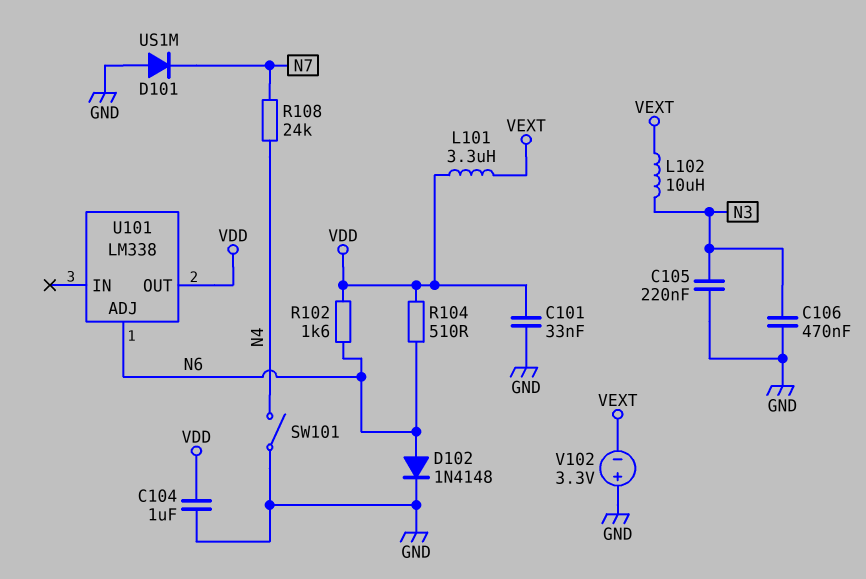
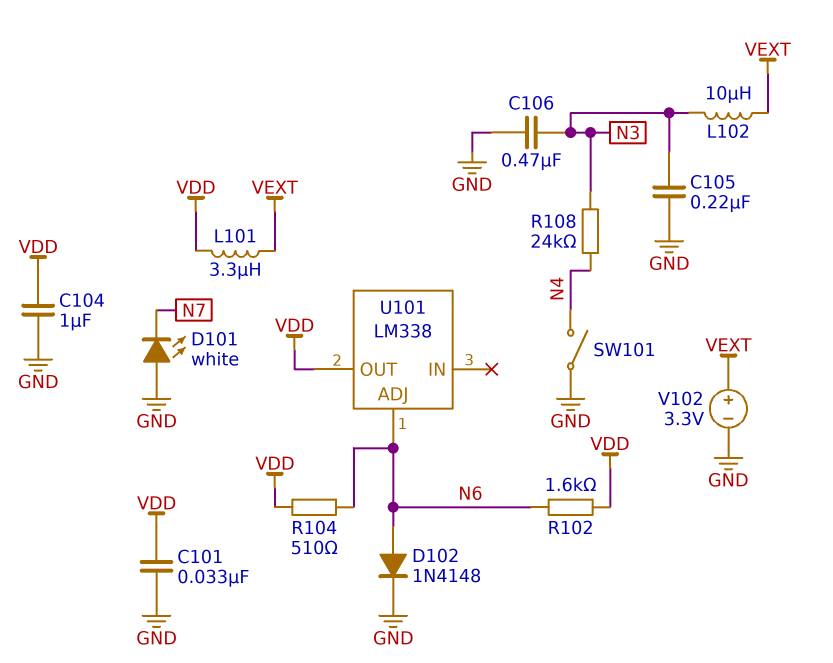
D101: diode US1M (A GND, K N7) -> LED white (A GND, K N7)
R108: 24k (N4, N7) -> 24k (N3, N4)
V102: 3.3V (plus GND, minus VEXT) -> 3.3V (plus VEXT, minus GND)

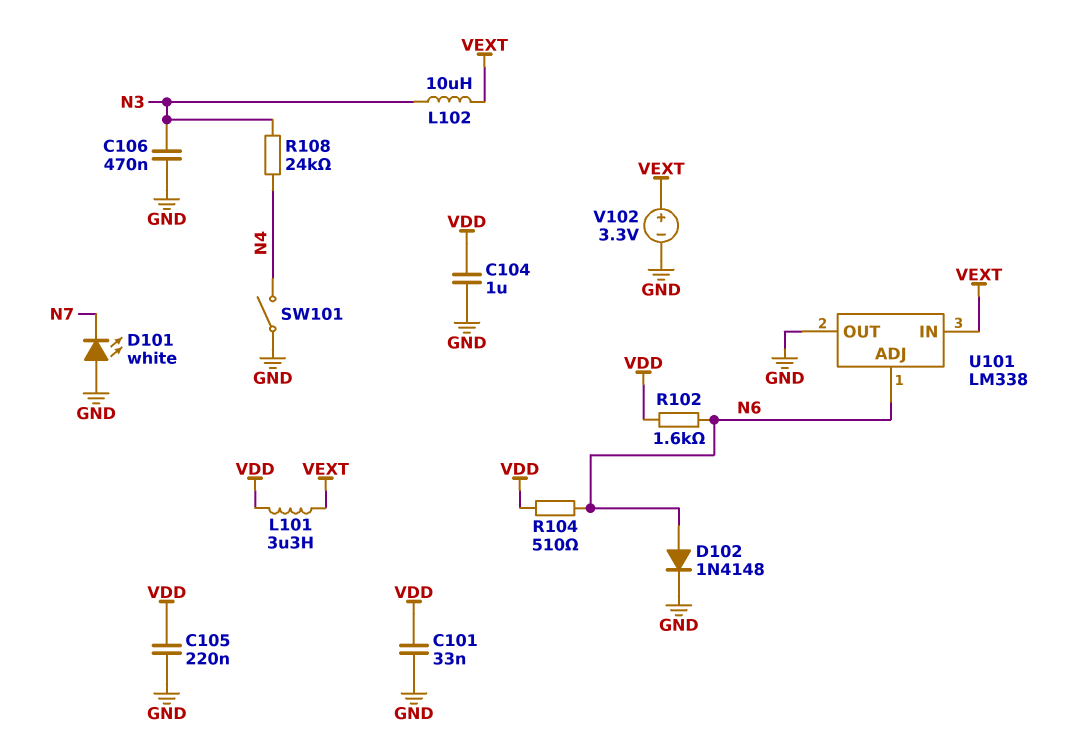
C105: 220nF (GND, N3) -> 220nF (GND, VDD)
U101 pin IN: none -> VEXT
U101 pin OUT: VDD -> GND

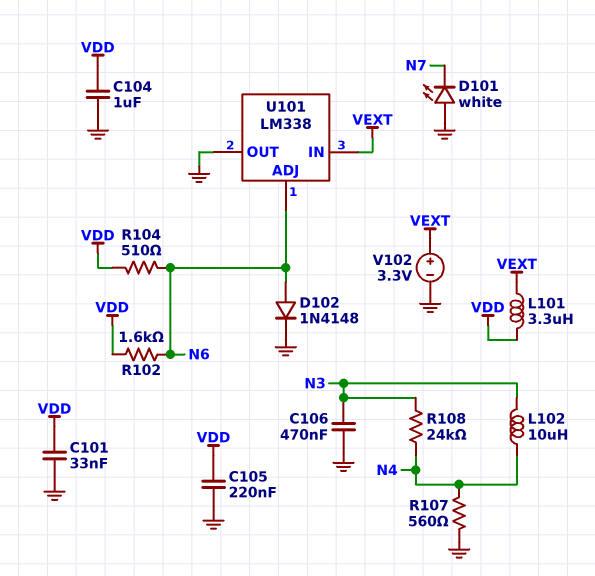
L102: 10uH (N3, VEXT) -> 10uH (N3, N4)
R107: none -> 560 (GND, N4)
SW101: switch (GND, N4) -> none

